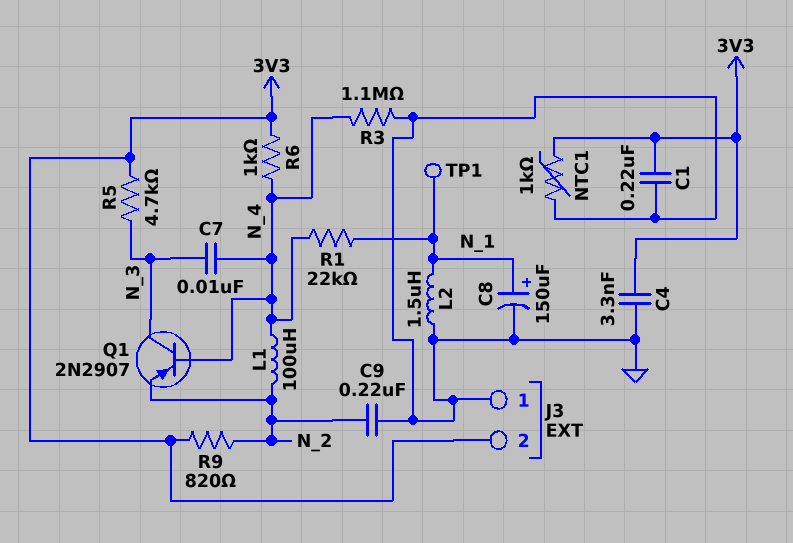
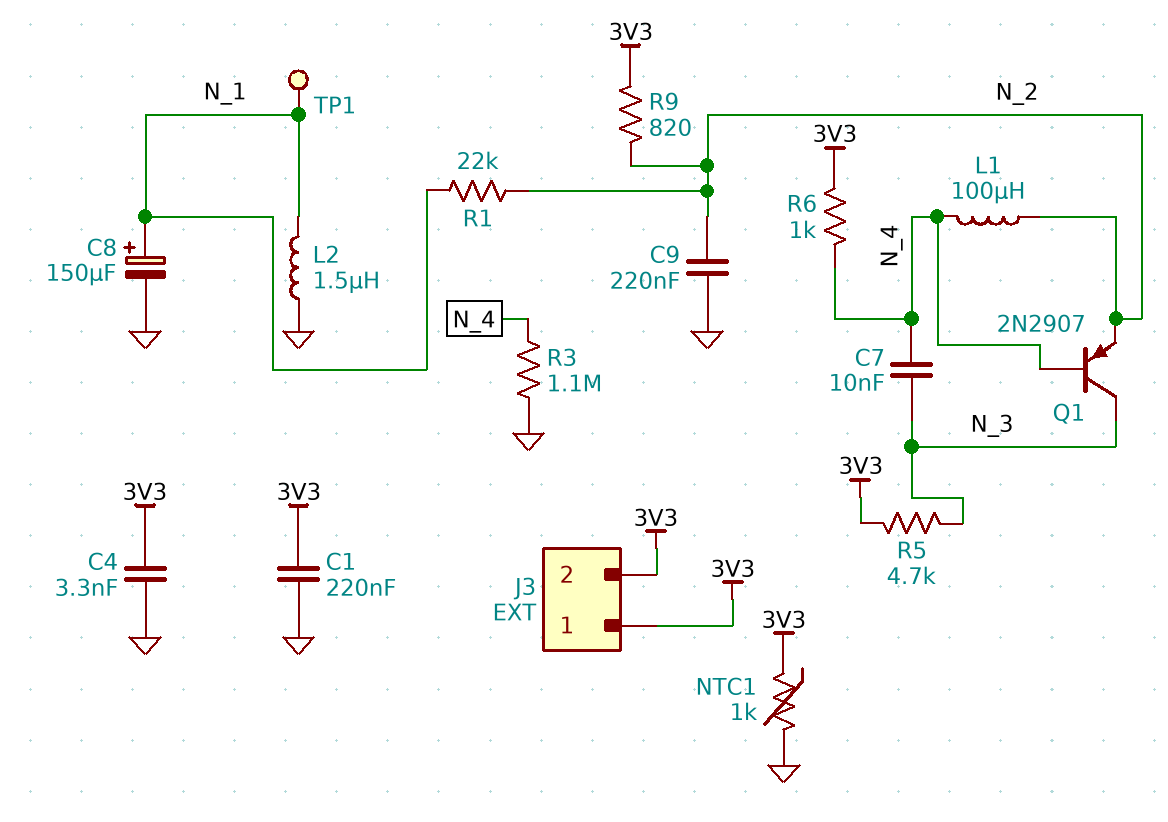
J3 pin 1: GND -> 3V3
R1: 22k (N_1, N_4) -> 22k (N_1, N_2)

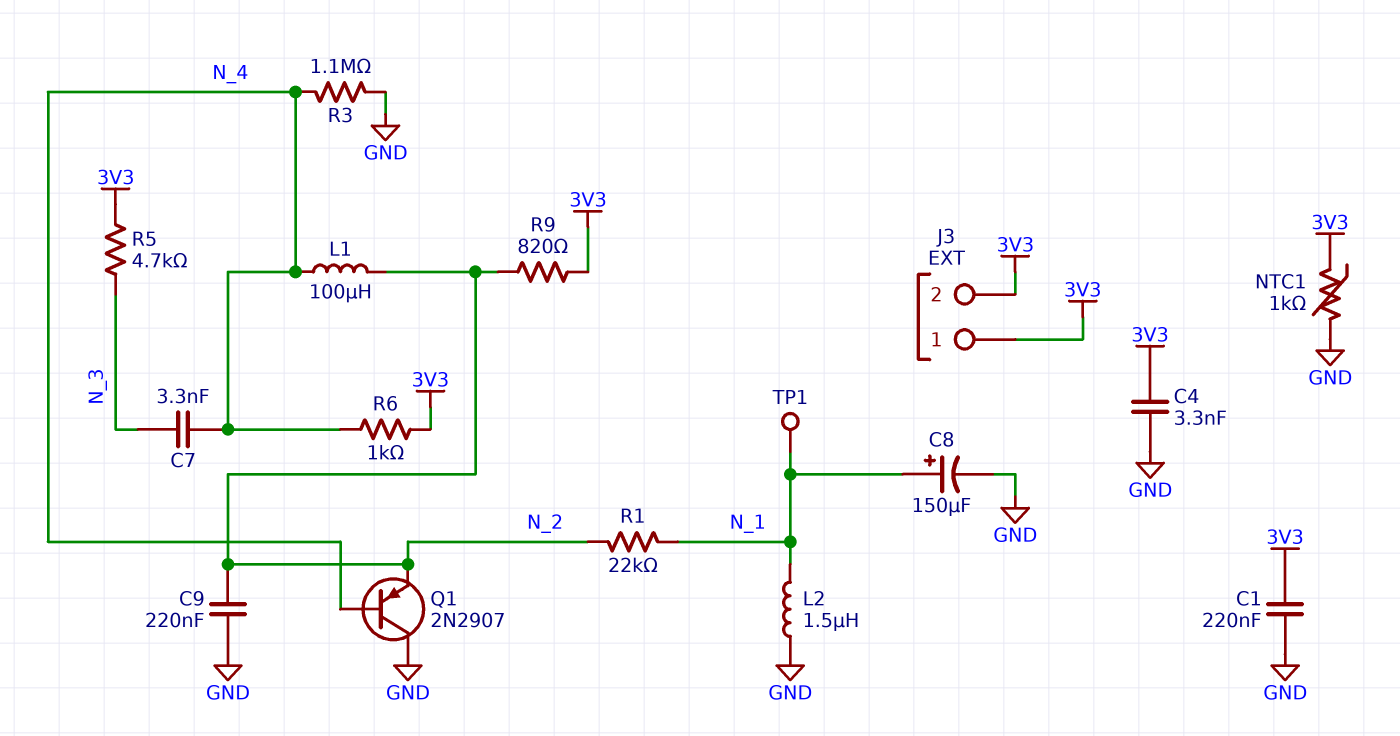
C7: 10nF (N_3, N_4) -> 3.3nF (N_3, N_4)
Q1: PNP 2N2907 (B N_4, C N_3, E N_2) -> PNP 2N2907 (B N_4, C GND, E N_2)

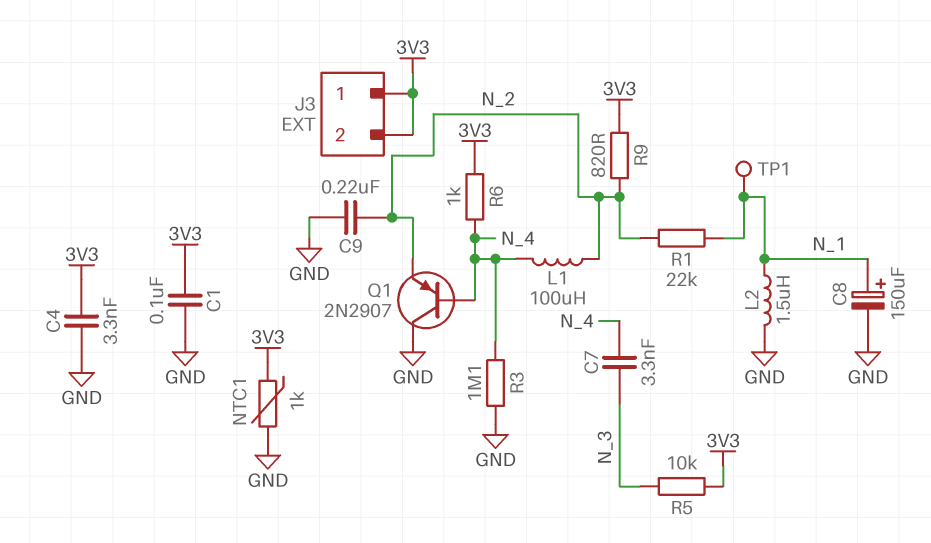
C1: 220nF (3V3, GND) -> 100nF (3V3, GND)
R5: 4.7k (3V3, N_3) -> 10k (3V3, N_3)

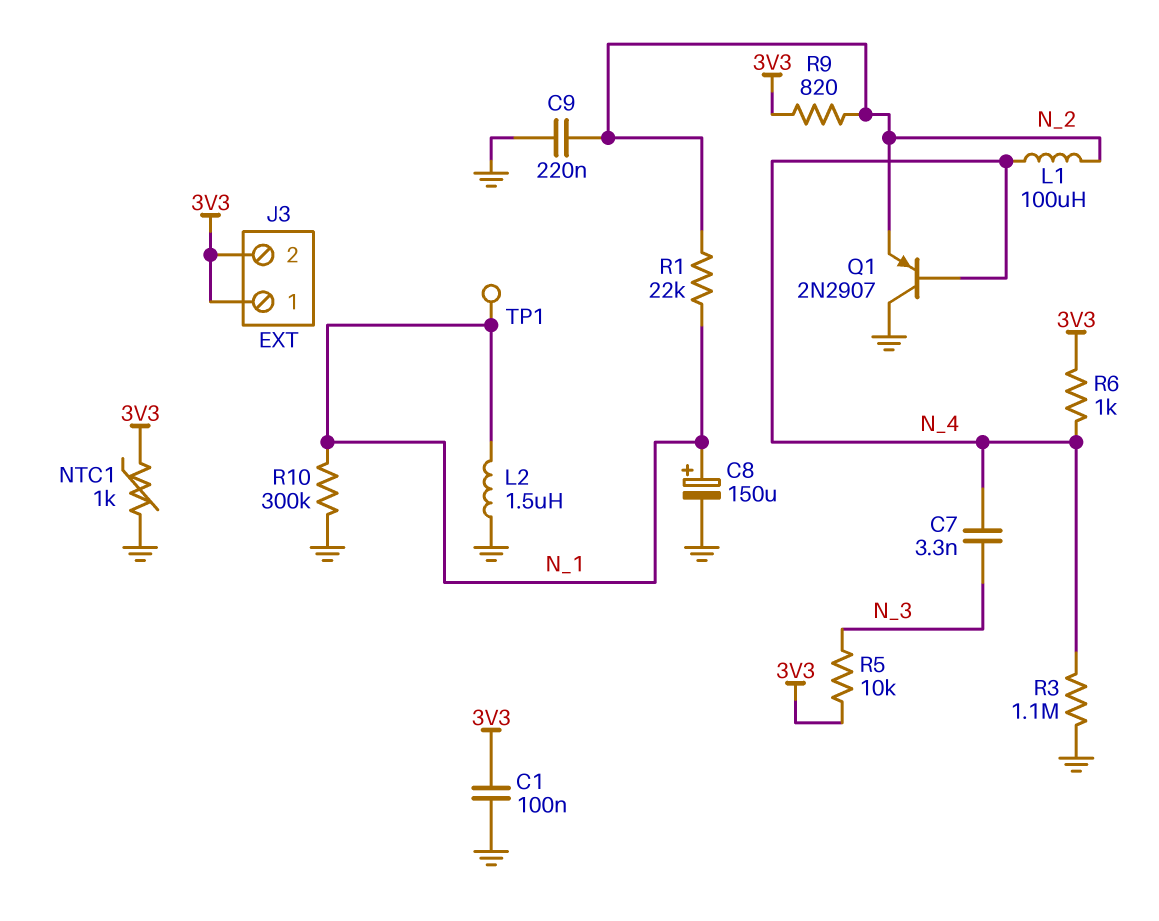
C4: 3.3nF (3V3, GND) -> none
R10: none -> 300k (GND, N_1)

